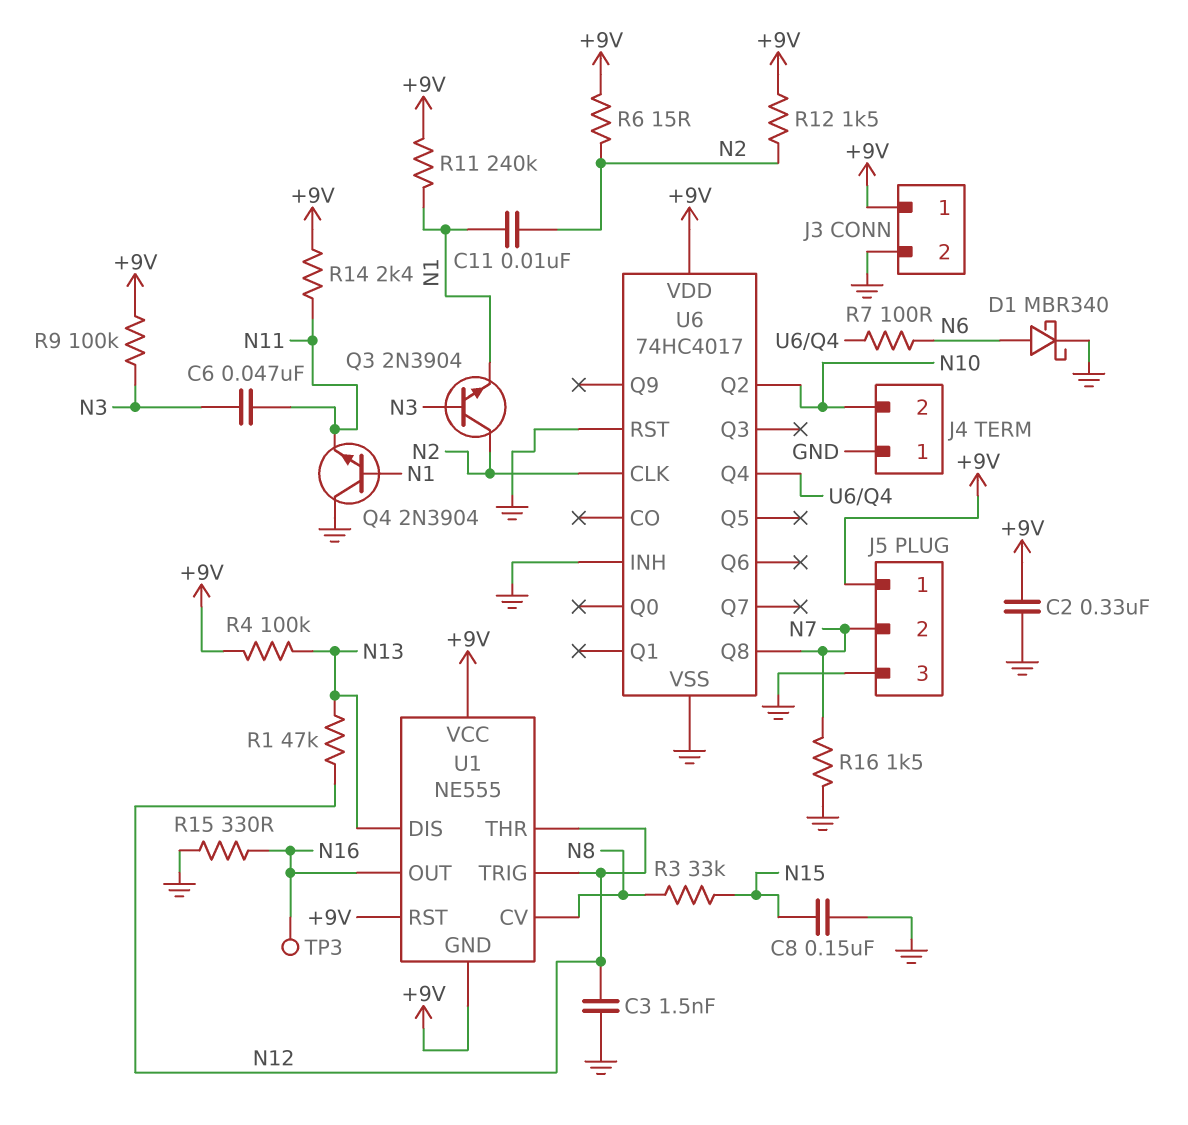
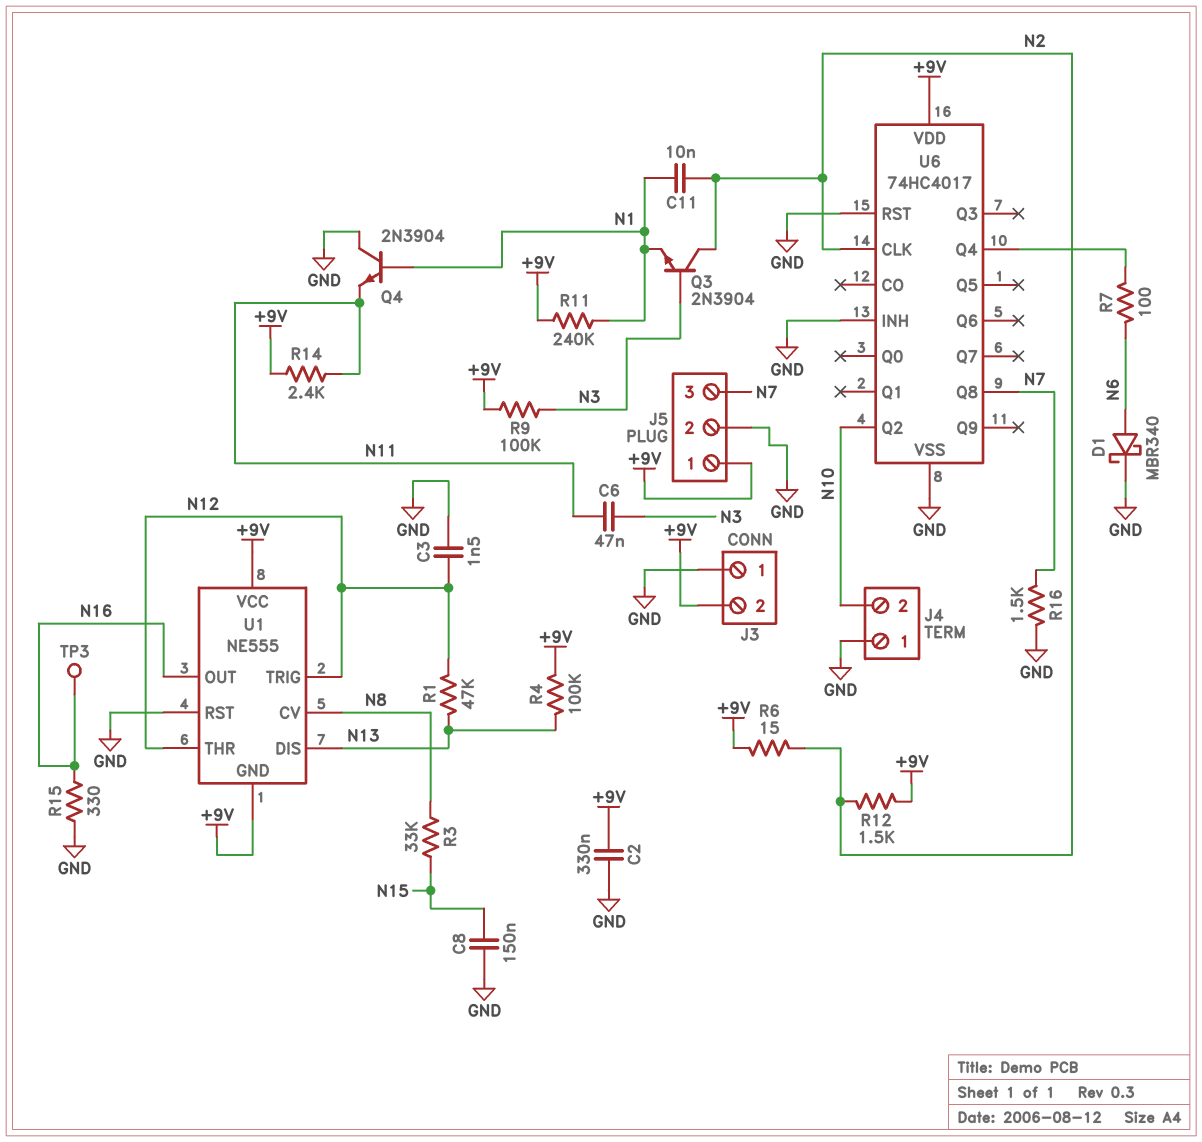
J3 pin 1: +9V -> GND
J3 pin 2: GND -> +9V
J5 pin 2: N7 -> GND
J5 pin 3: GND -> N7
U1 pin RST: +9V -> GND

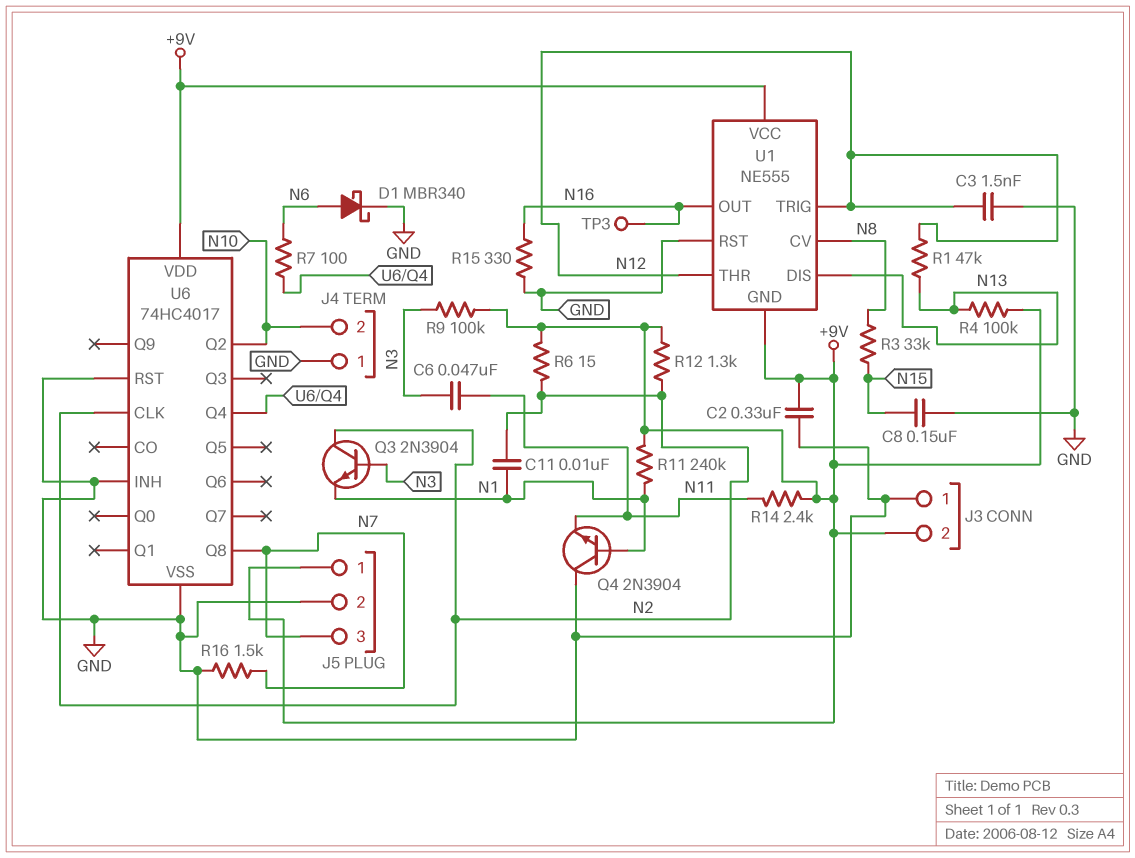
R12: 1.5k (+9V, N2) -> 1.3k (+9V, N2)

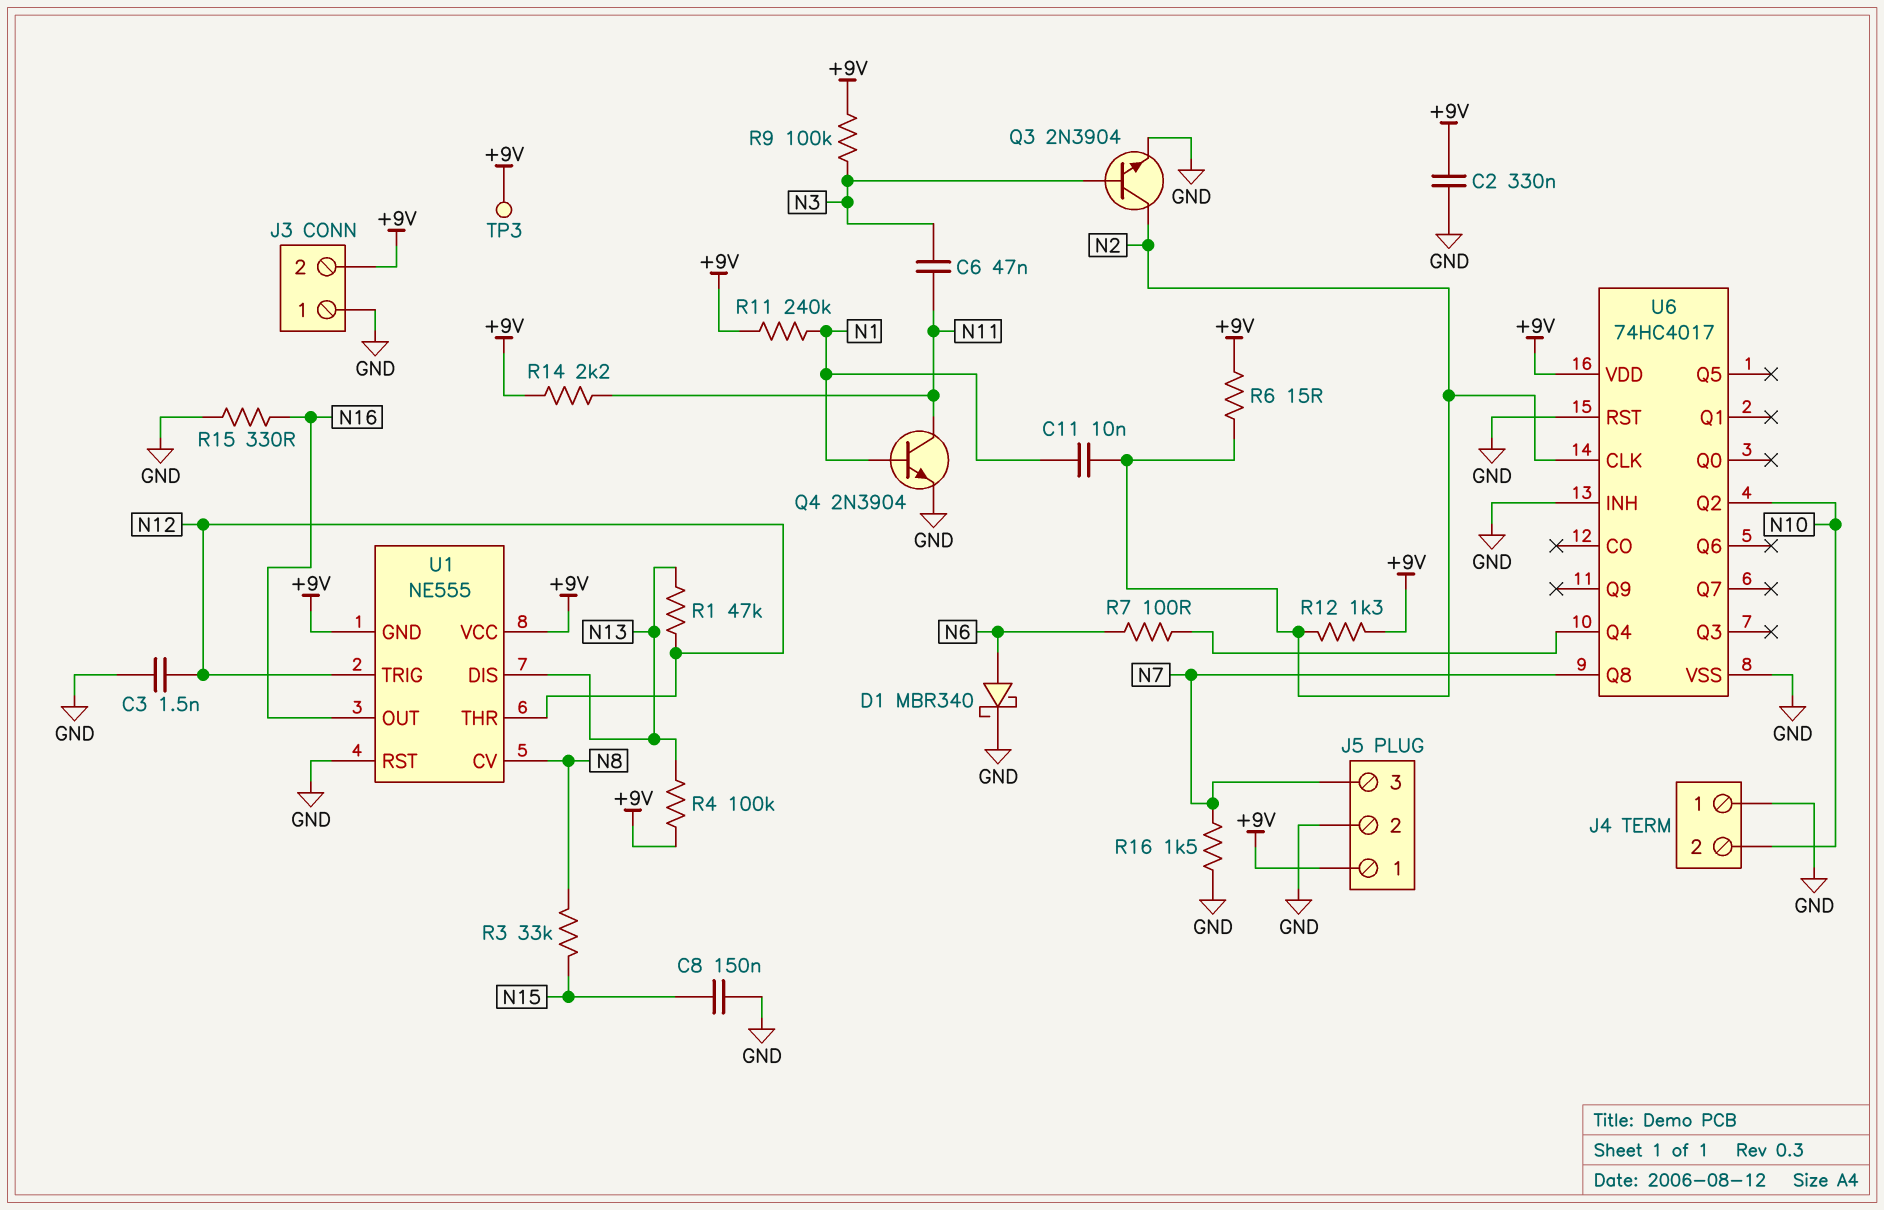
Q3: NPN 2N3904 (B N3, C N2, E N1) -> NPN 2N3904 (B N3, C N2, E GND)
Q4: NPN 2N3904 (B N1, C GND, E N11) -> NPN 2N3904 (B N1, C N11, E GND)
R14: 2.4k (+9V, N11) -> 2.2k (+9V, N11)
TP3: test point (N16) -> test point (+9V)

